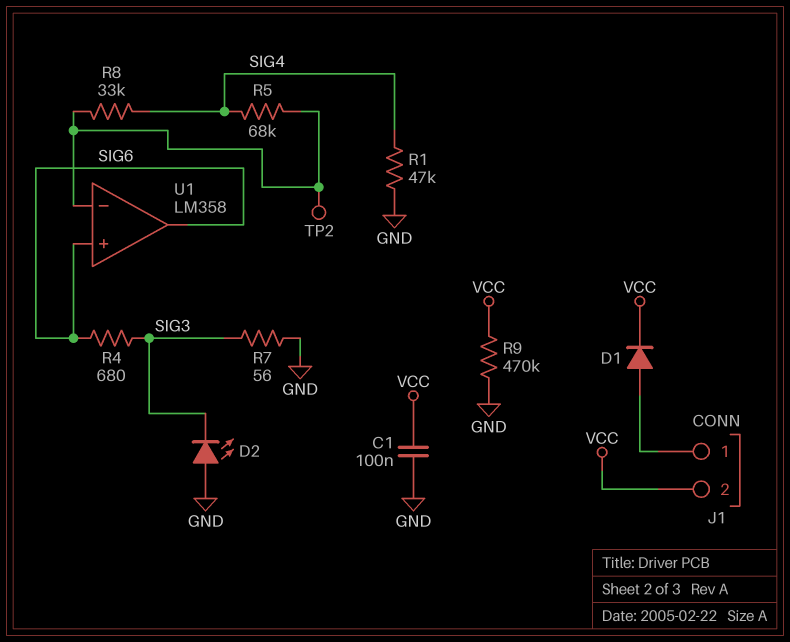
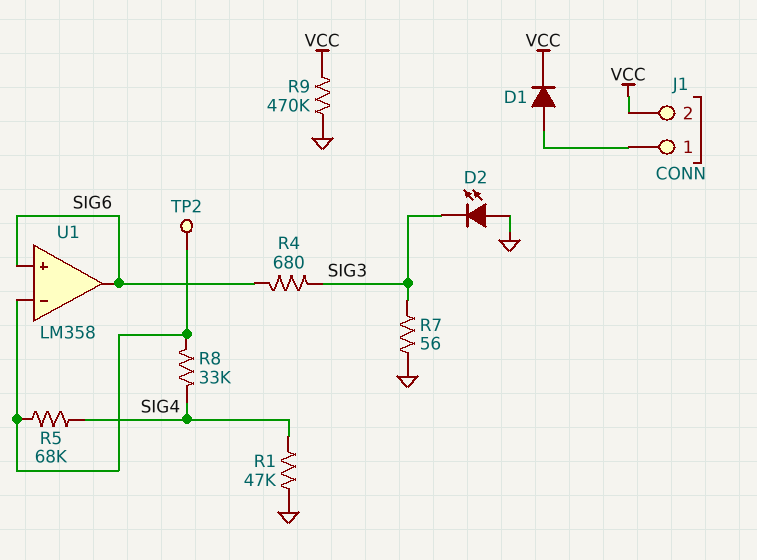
C1: 100nF (GND, VCC) -> none

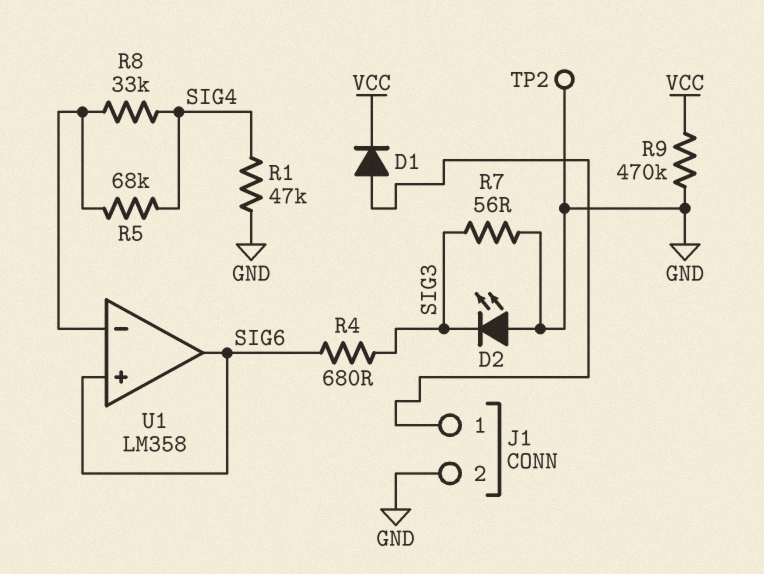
J1 pin 2: VCC -> GND
TP2: test point (U1/in-) -> test point (GND)

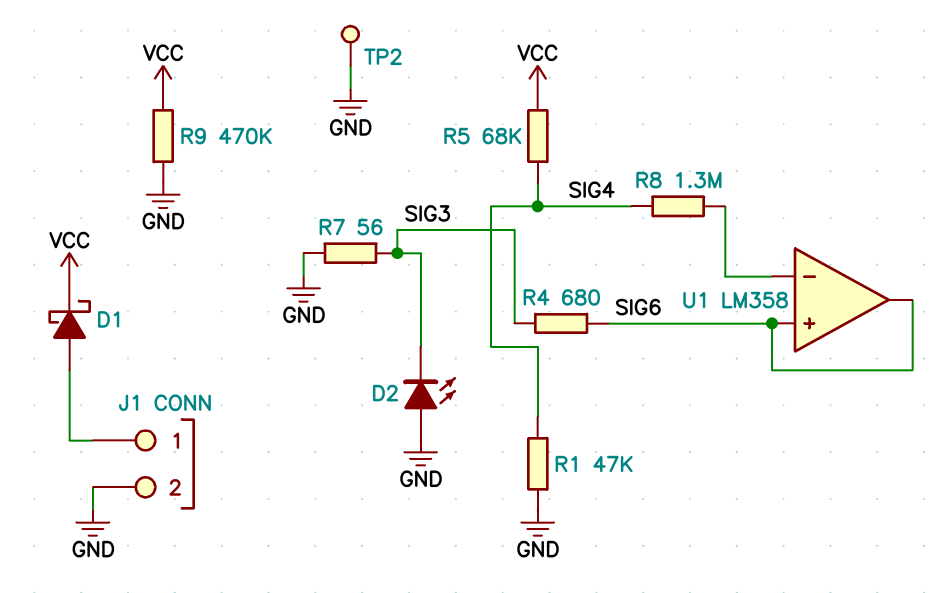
D1: diode (A J1/1, K VCC) -> schottky (A J1/1, K VCC)
R5: 68k (SIG4, U1/in-) -> 68k (SIG4, VCC)
R8: 33k (SIG4, U1/in-) -> 1.3M (SIG4, U1/in-)

